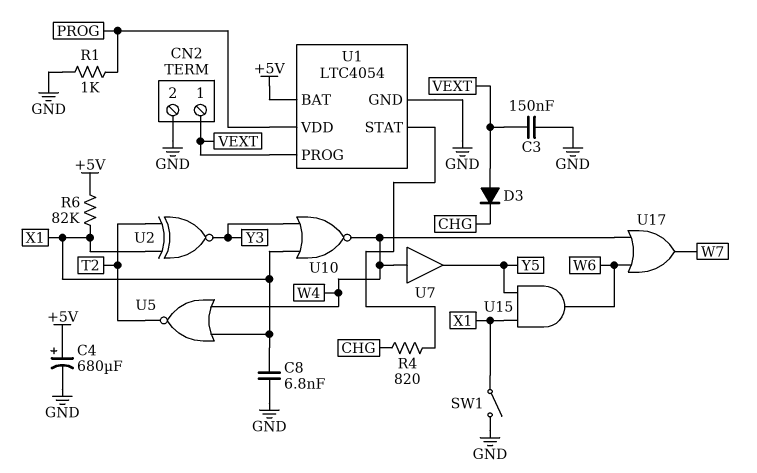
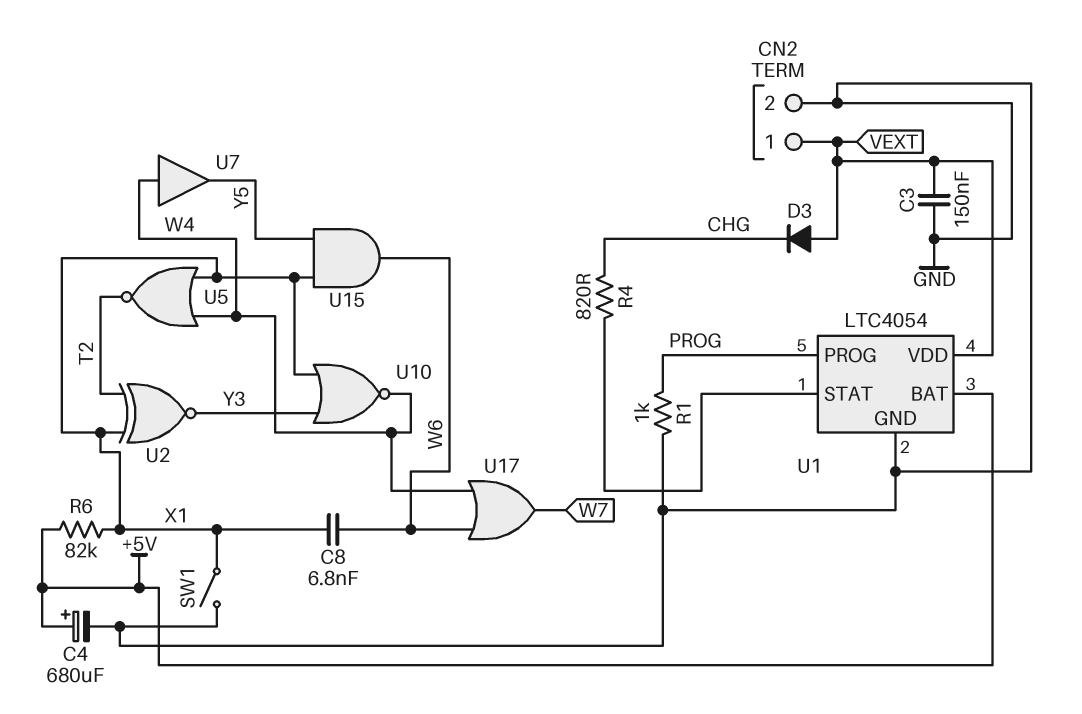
C8: 6.8nF (GND, X1) -> 6.8nF (W6, X1)
U1 pin PROG: VEXT -> PROG
U1 pin VDD: PROG -> VEXT

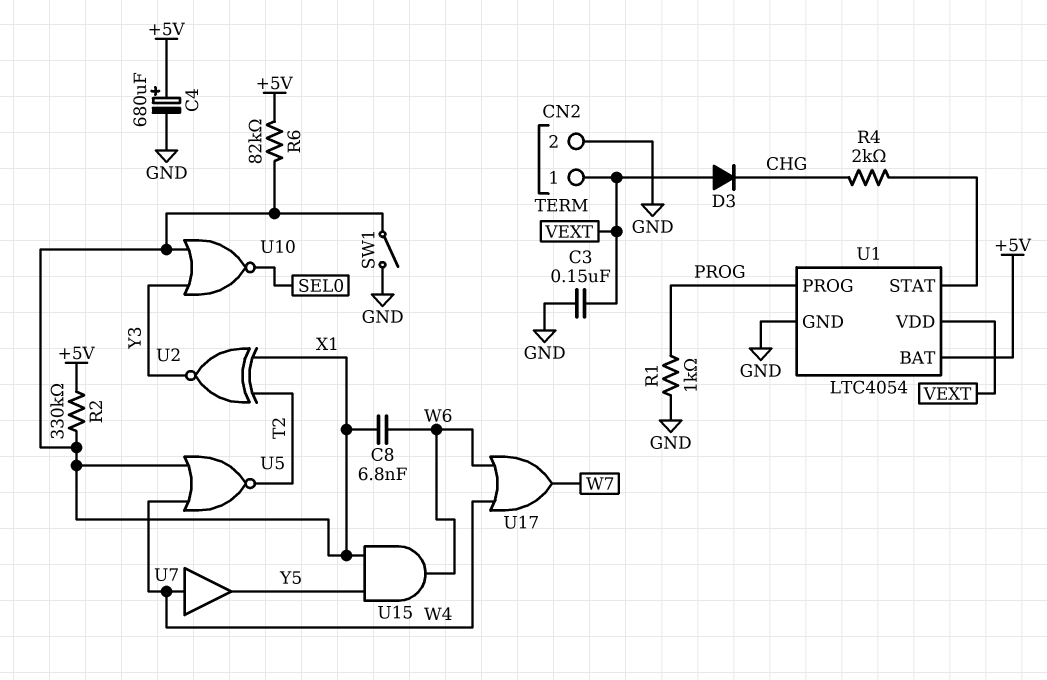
R2: none -> 330k (+5V, X1)
R4: 820 (CHG, U1/STAT) -> 2k (CHG, U1/STAT)
U10: NOR (in X1, in Y3, out W4) -> NOR (in X1, in Y3, out SEL0)

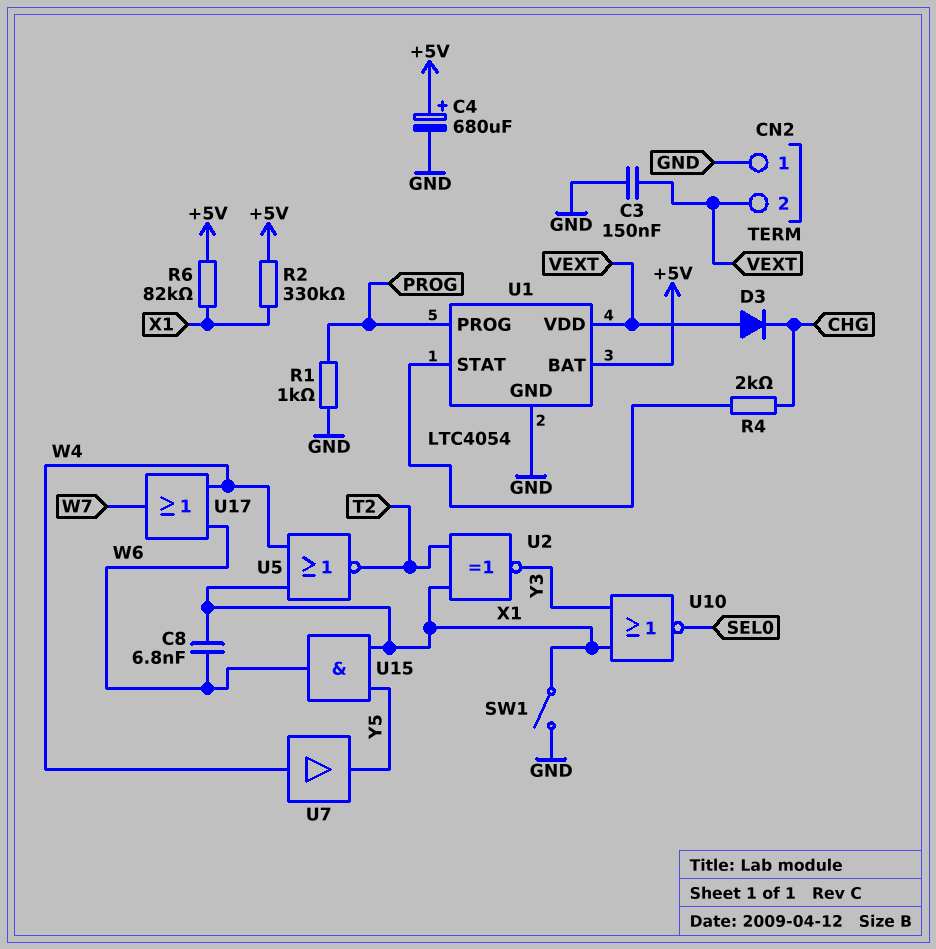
CN2 pin 1: VEXT -> GND
CN2 pin 2: GND -> VEXT

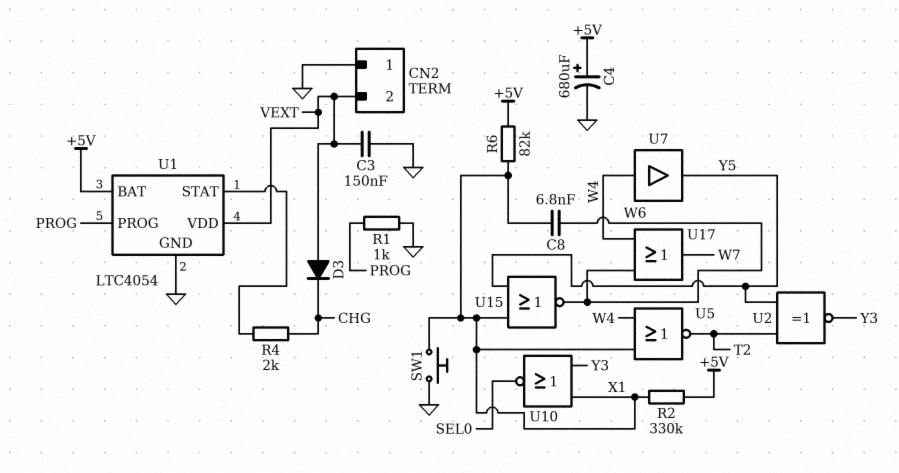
SW1: switch (GND, X1) -> button (GND, X1)
U2: XNOR (in T2, in X1, out Y3) -> XNOR (in T2, in Y5, out Y3)
U15: AND (in X1, in Y5, out W6) -> NOR (in X1, in Y5, out W6)

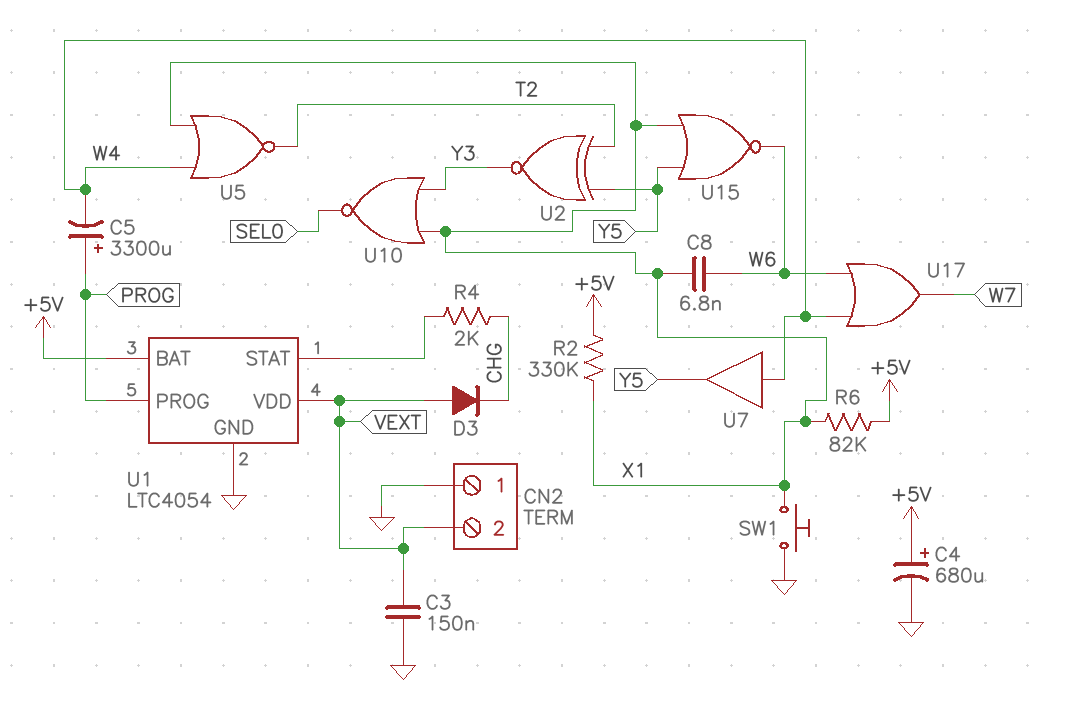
C5: none -> 3300uF (plus PROG, minus W4)
R1: 1k (GND, PROG) -> none

